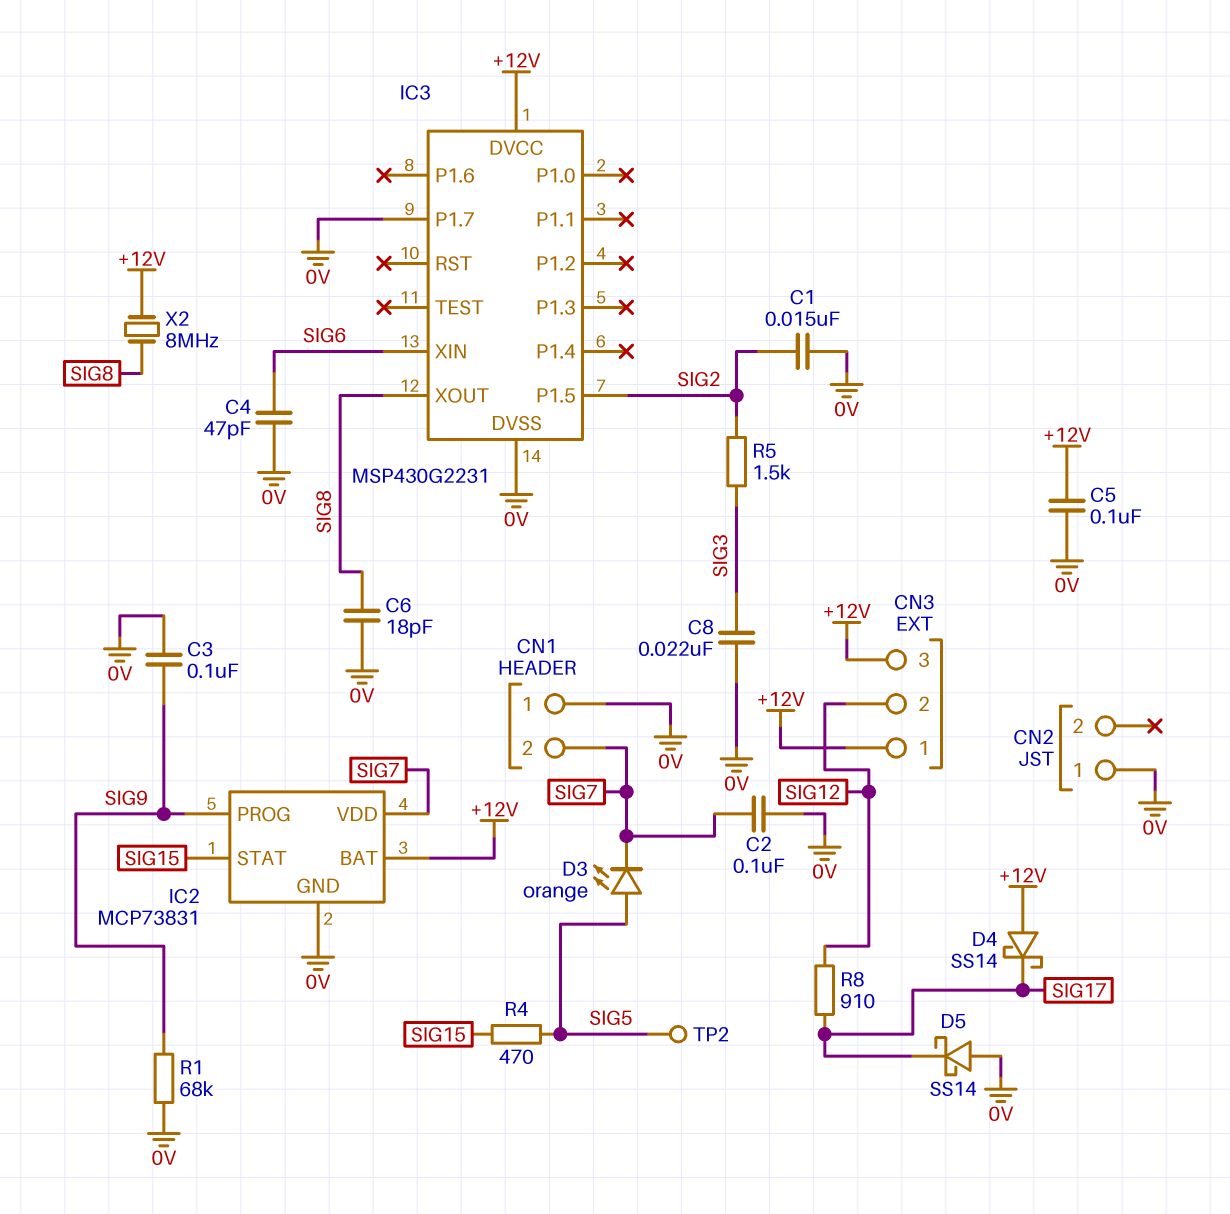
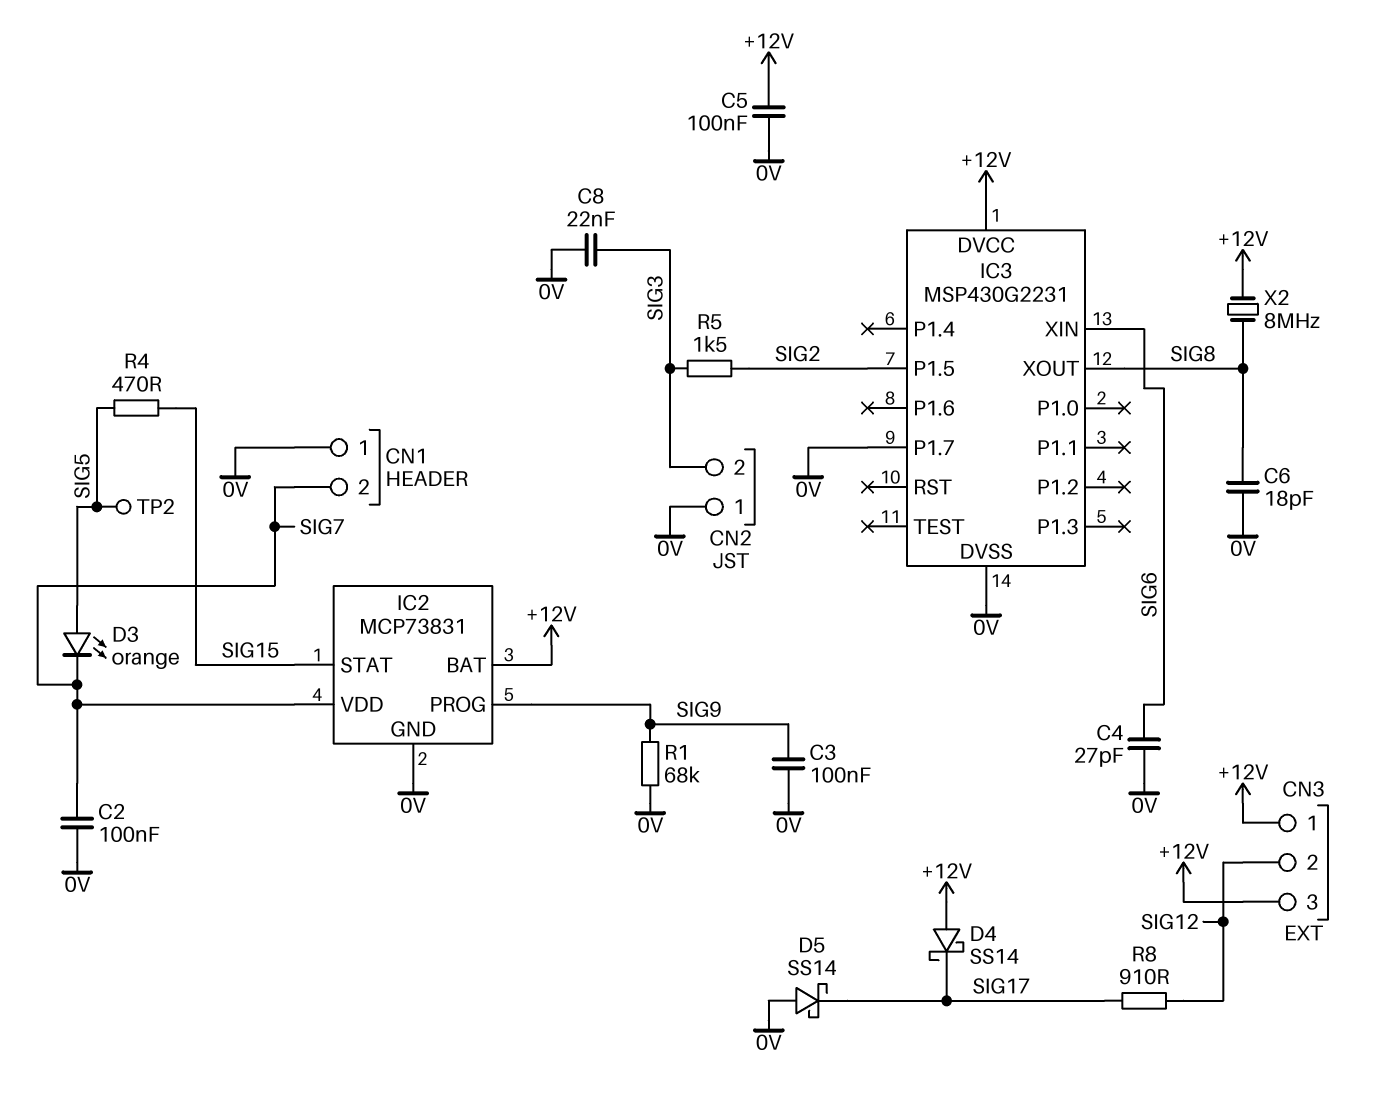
C1: 15nF (0V, SIG2) -> none
C4: 47pF (0V, SIG6) -> 27pF (0V, SIG6)
CN2 pin 2: none -> SIG3

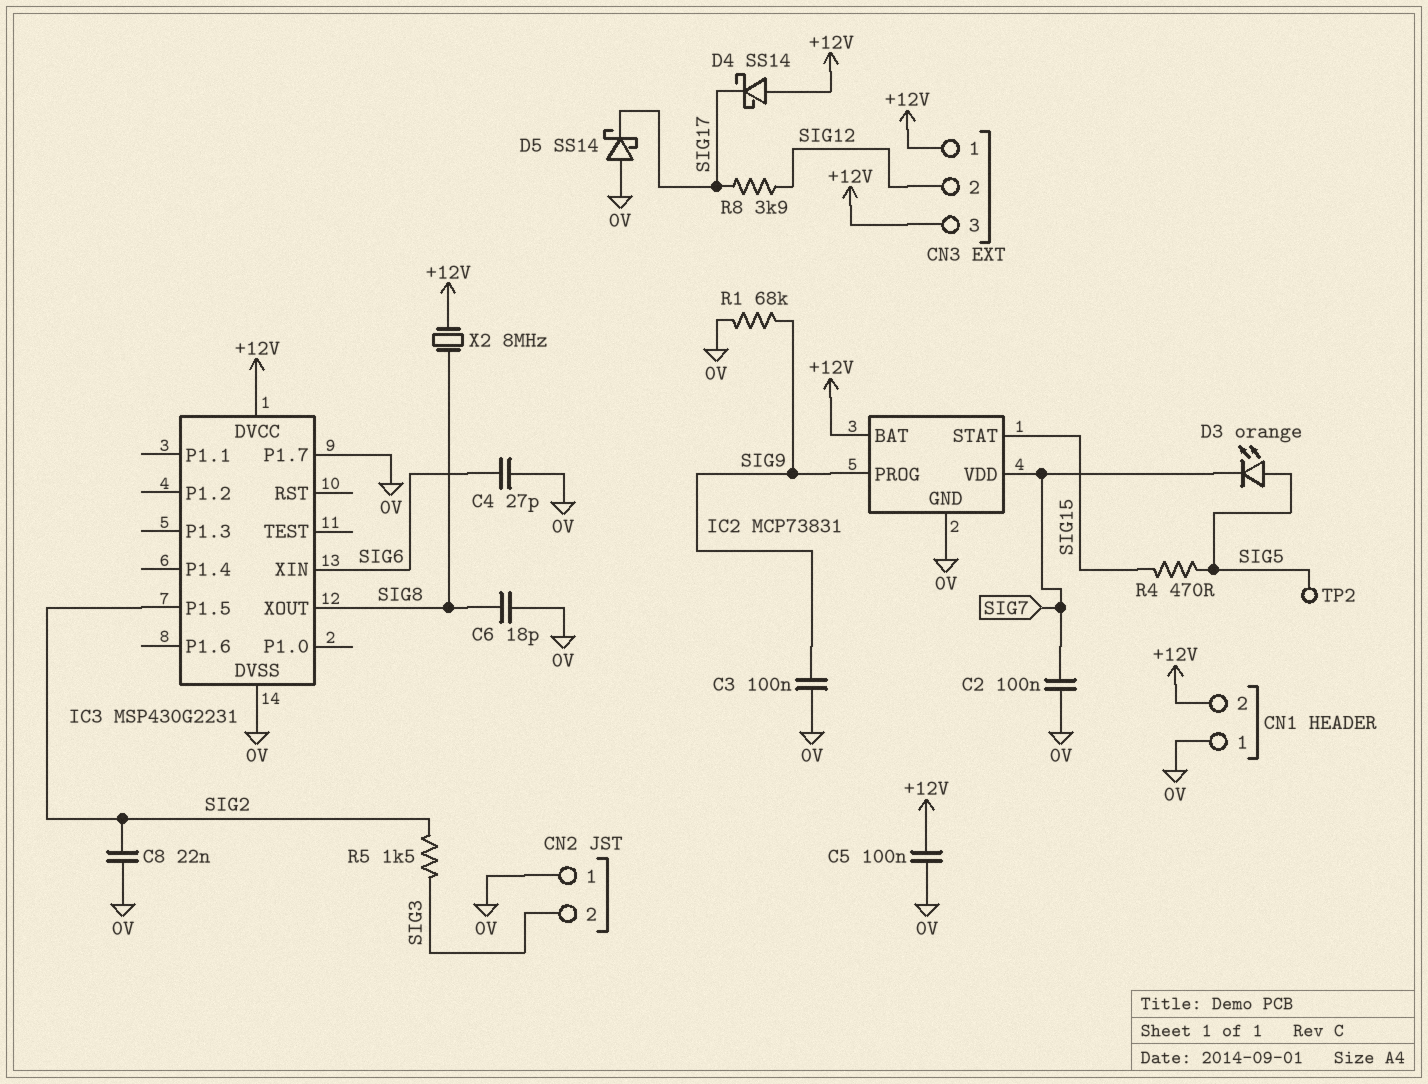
C8: 22nF (0V, SIG3) -> 22nF (0V, SIG2)
CN1 pin 2: SIG7 -> +12V
R8: 910 (SIG12, SIG17) -> 3.9k (SIG12, SIG17)

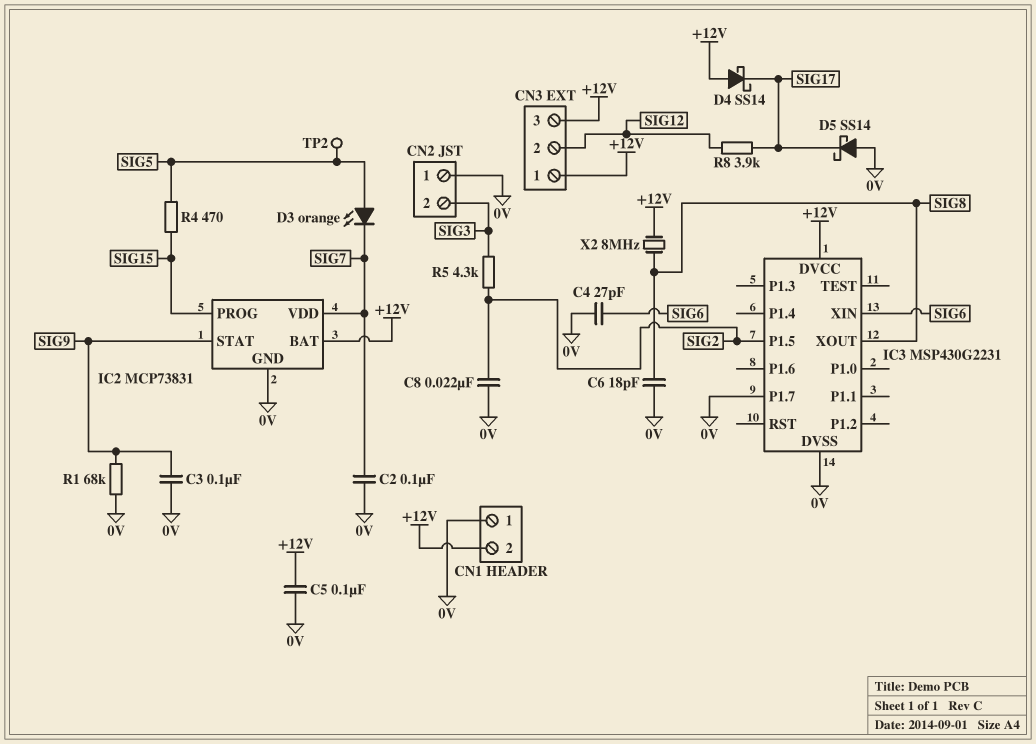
IC2 pin PROG: SIG9 -> SIG15
IC2 pin STAT: SIG15 -> SIG9
R5: 1.5k (SIG2, SIG3) -> 4.3k (SIG2, SIG3)

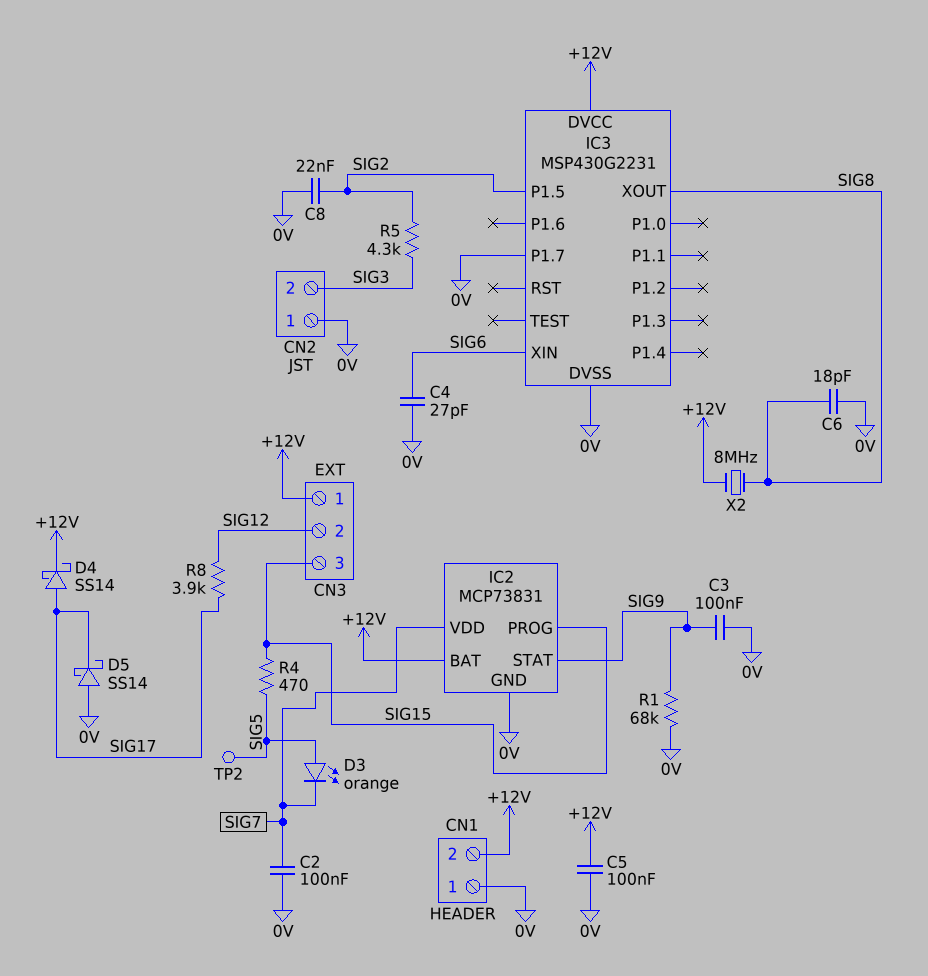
CN3 pin 3: +12V -> SIG15
D4: schottky SS14 (A +12V, K SIG17) -> schottky SS14 (A SIG17, K +12V)

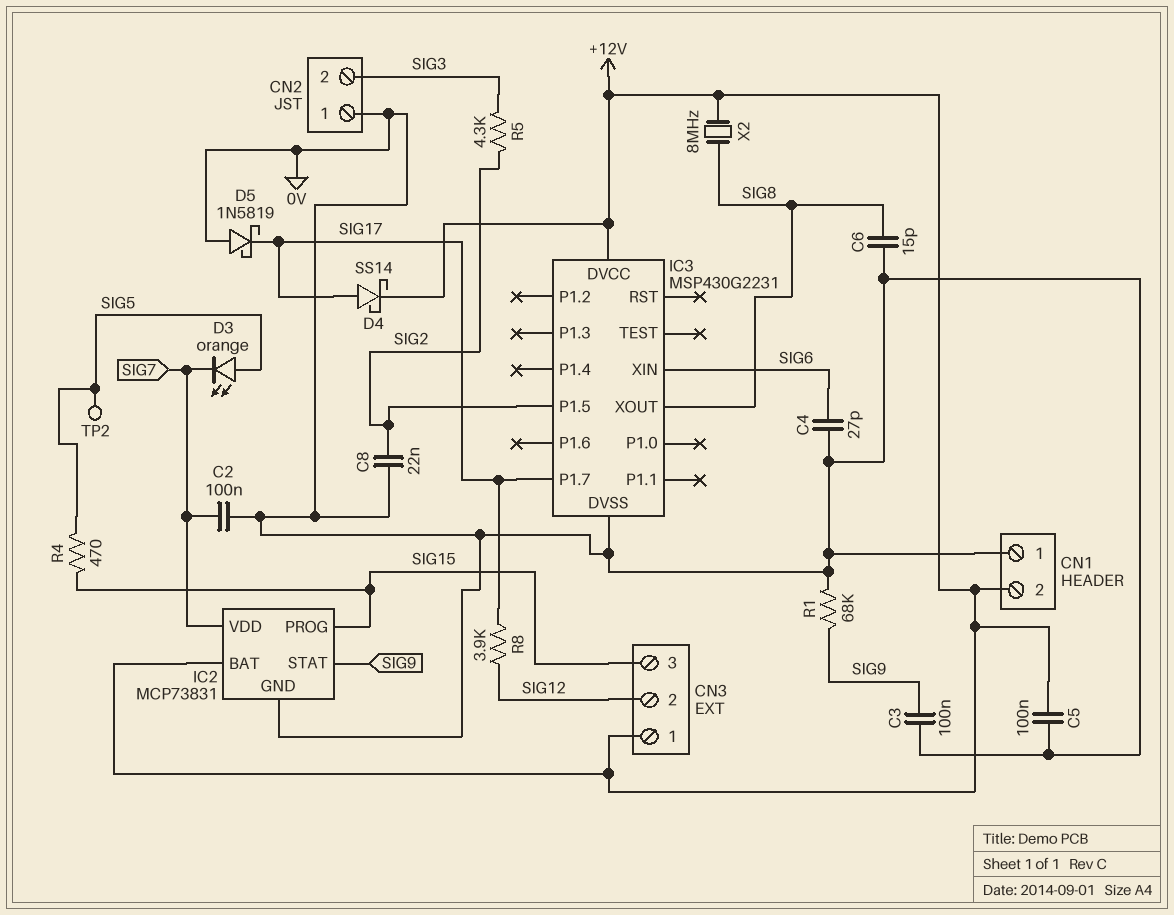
C6: 18pF (0V, SIG8) -> 15pF (0V, SIG8)
D5: schottky SS14 (A 0V, K SIG17) -> schottky 1N5819 (A 0V, K SIG17)
IC3 pin P1.7: 0V -> SIG17

